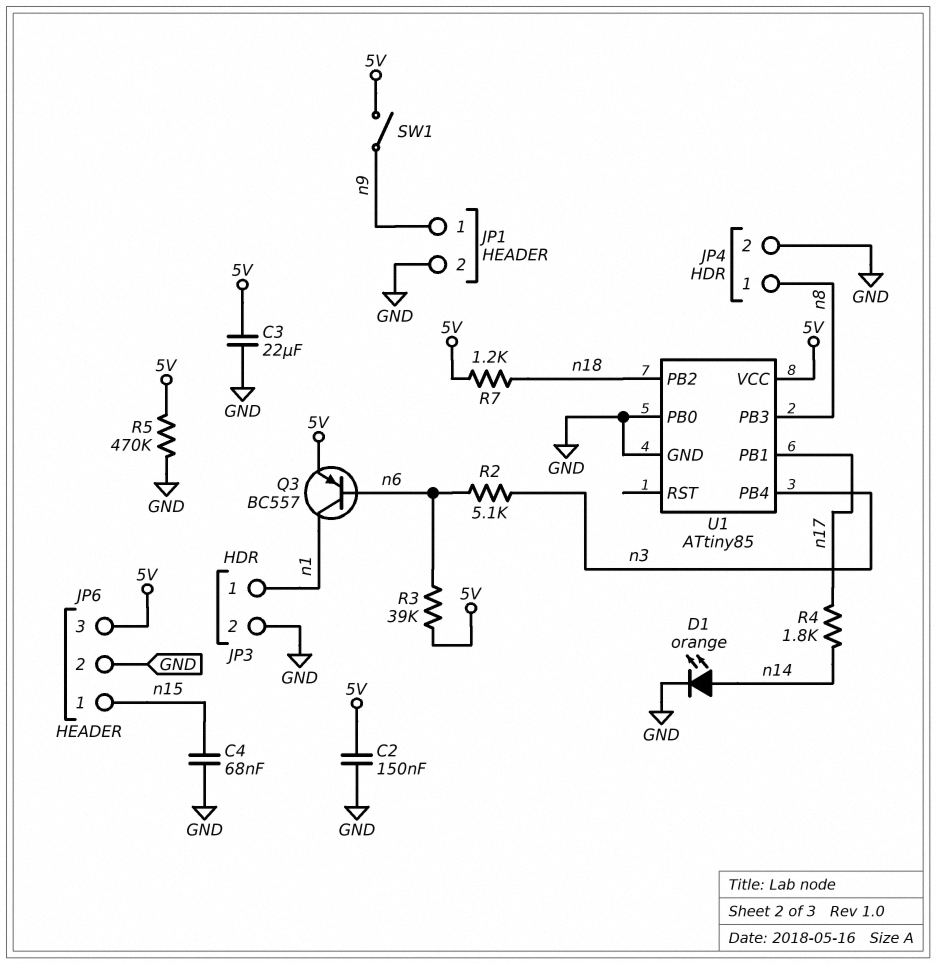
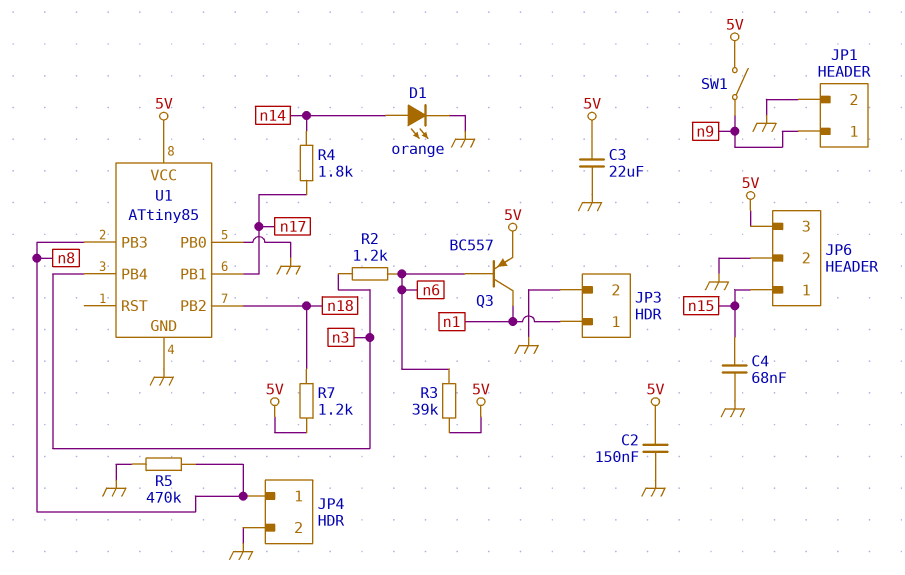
R2: 5.1k (n3, n6) -> 1.2k (n3, n6)
R5: 470k (5V, GND) -> 470k (GND, n8)

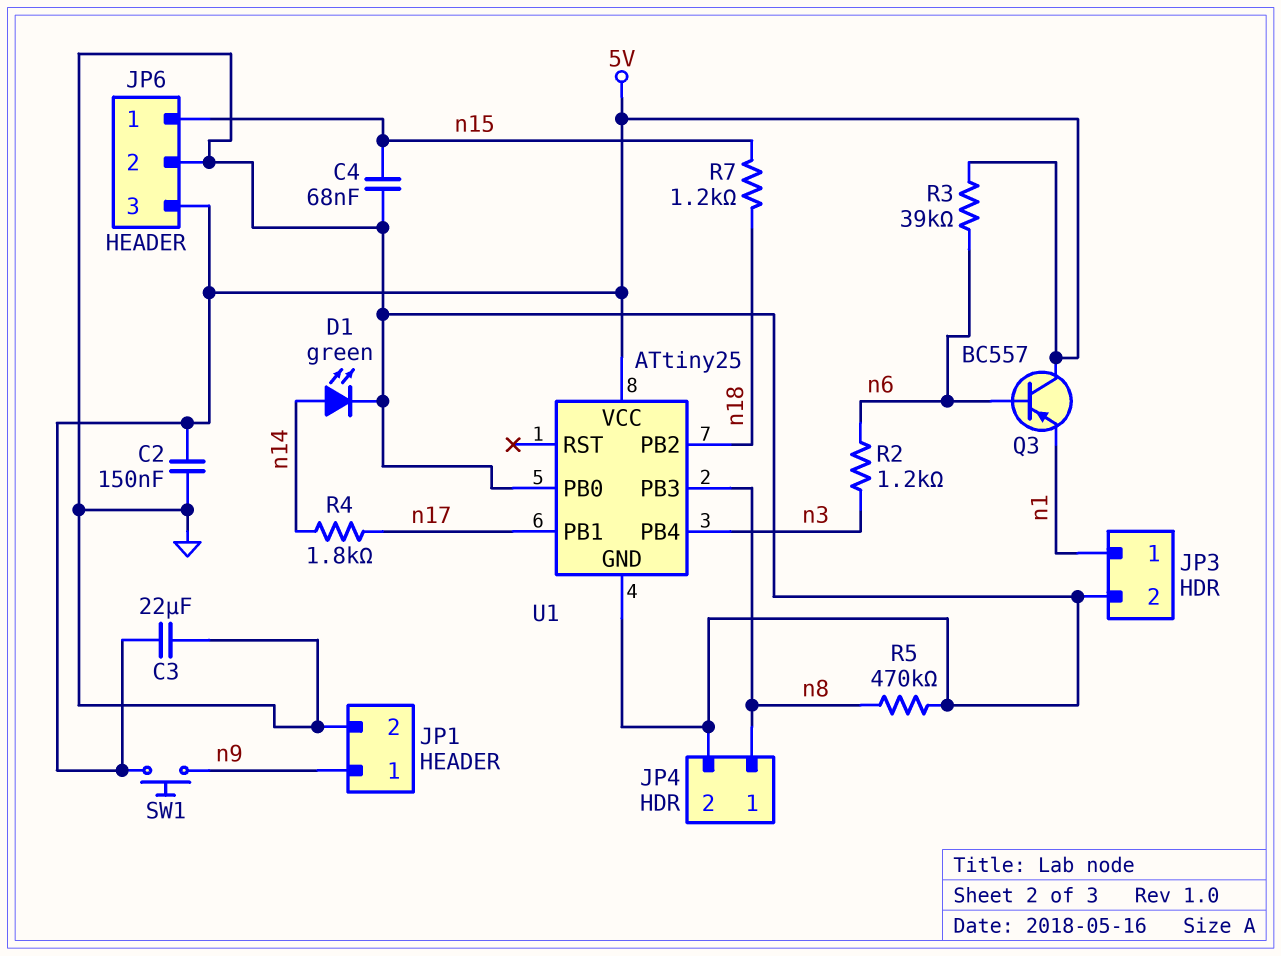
D1: LED orange (A n14, K GND) -> LED green (A n14, K GND)
Q3: PNP BC557 (B n6, C n1, E 5V) -> PNP BC557 (B n6, C 5V, E n1)
R7: 1.2k (5V, n18) -> 1.2k (n15, n18)
SW1: switch (5V, n9) -> button (5V, n9)
U1: ATtiny85 -> ATtiny25

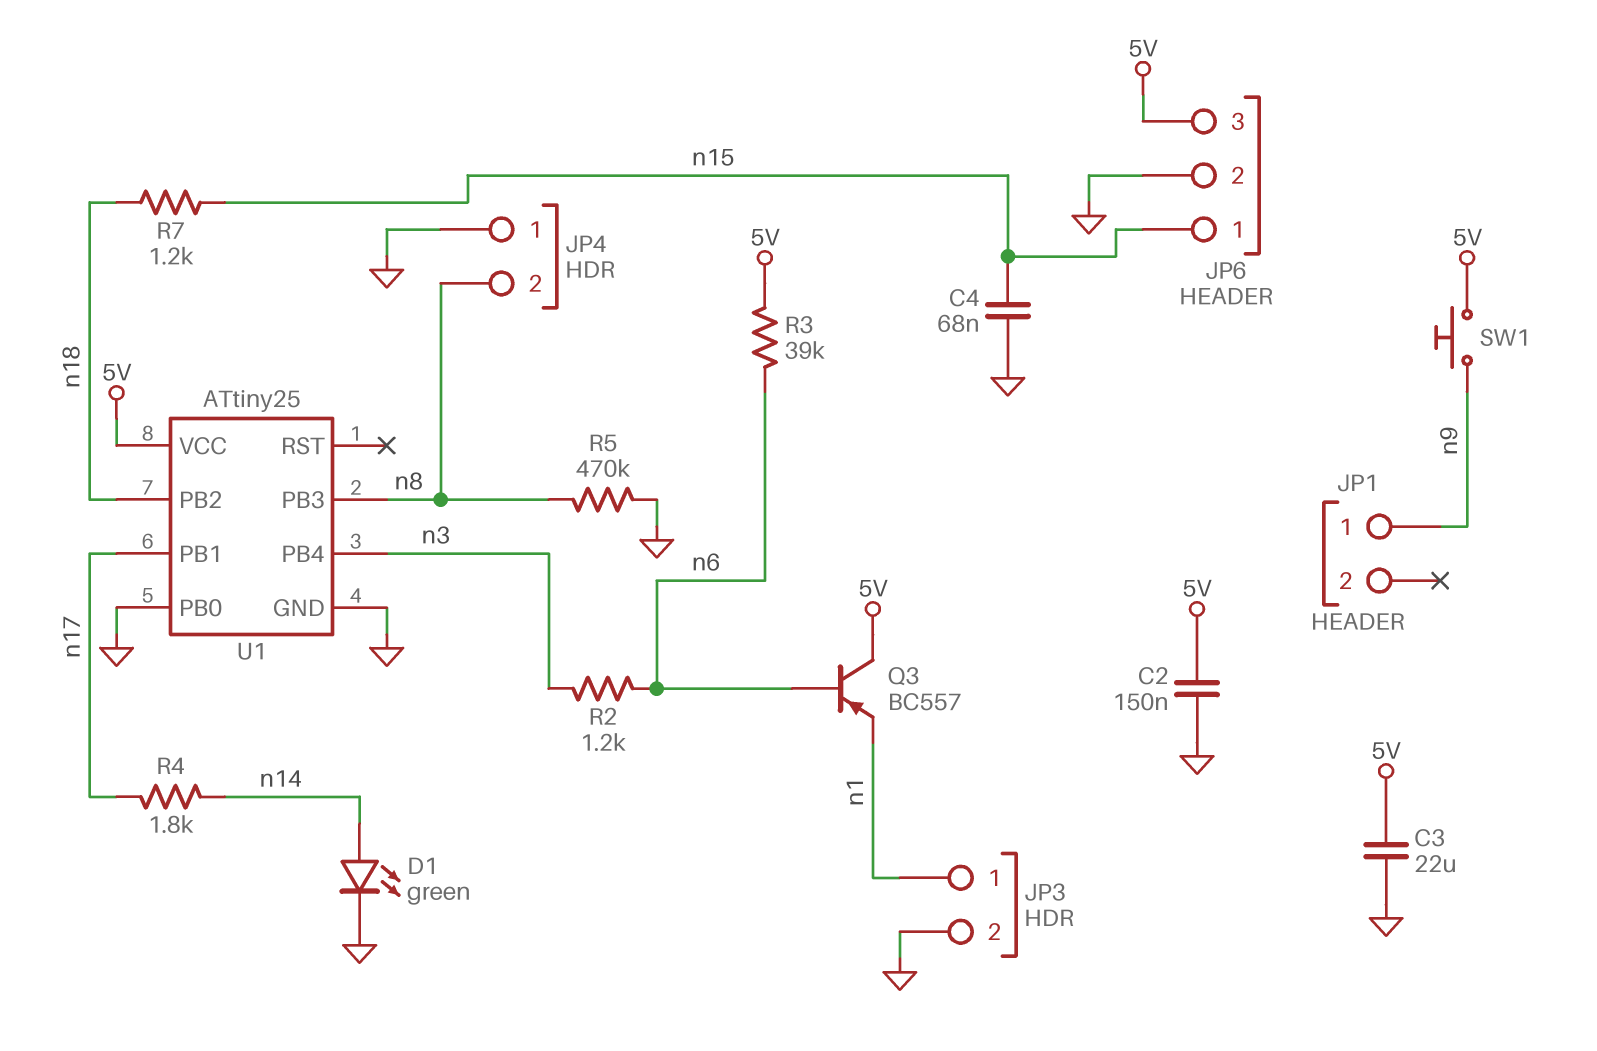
JP1 pin 2: GND -> none
JP4 pin 1: n8 -> GND
JP4 pin 2: GND -> n8

